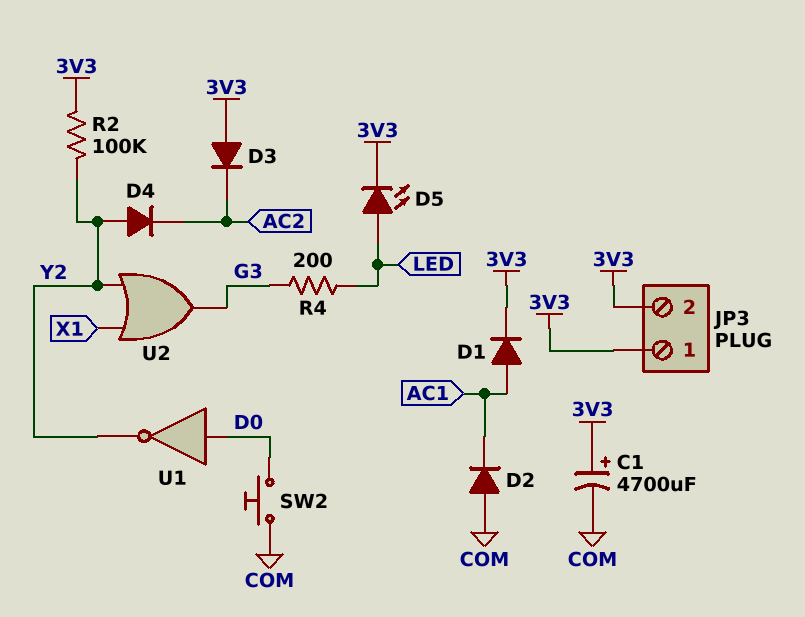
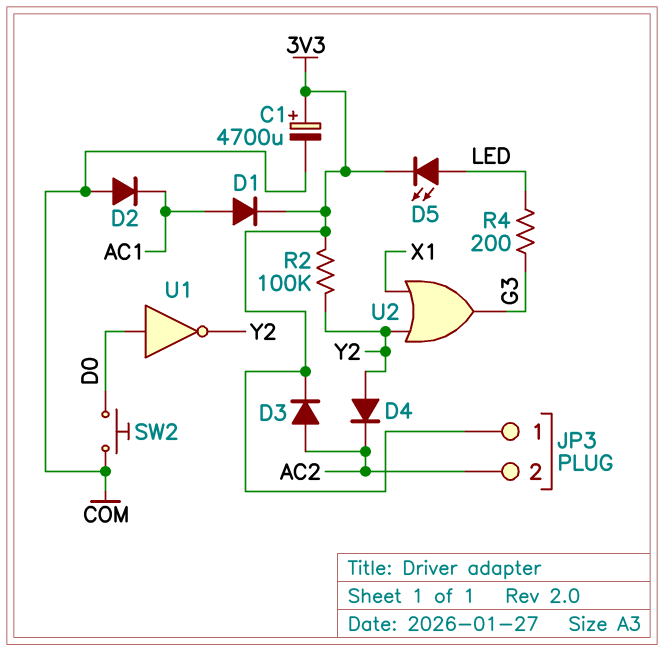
D3: diode (A 3V3, K AC2) -> diode (A AC2, K 3V3)
JP3 pin 2: 3V3 -> AC2

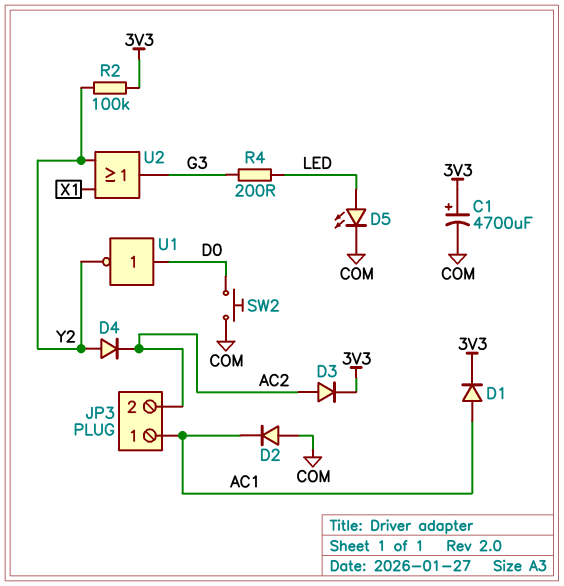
D5: LED (A LED, K 3V3) -> LED (A LED, K COM)
JP3 pin 1: 3V3 -> AC1

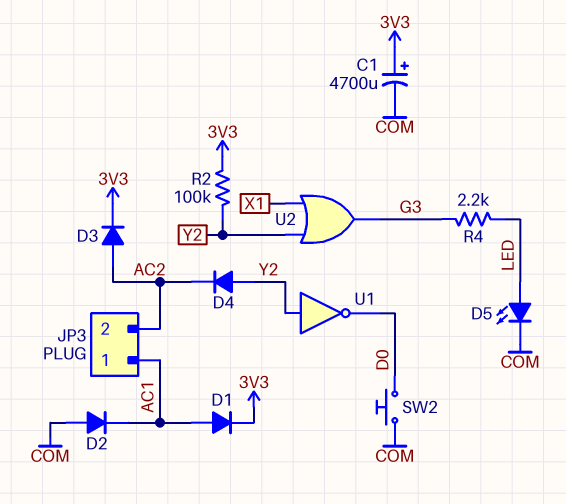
R4: 200 (G3, LED) -> 2.2k (G3, LED)
U1: NOT (in D0, out Y2) -> NOT (in Y2, out D0)

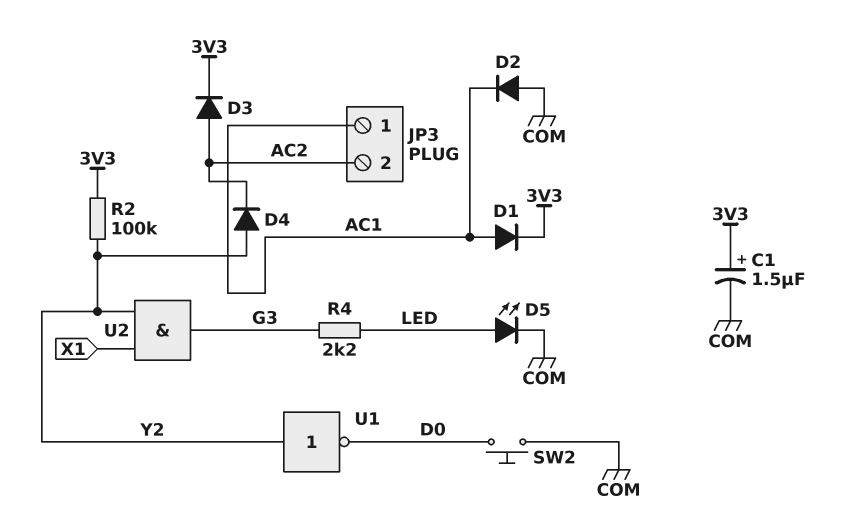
C1: 4700uF (plus 3V3, minus COM) -> 1.5uF (plus 3V3, minus COM)
U2: OR (in X1, in Y2, out G3) -> AND (in X1, in Y2, out G3)

